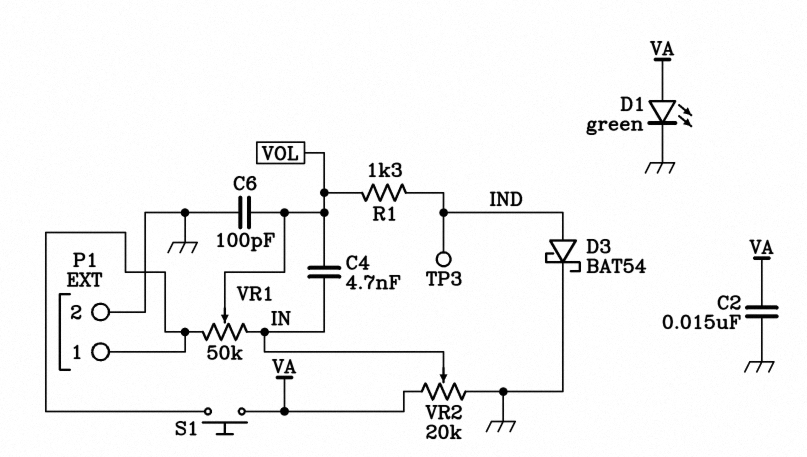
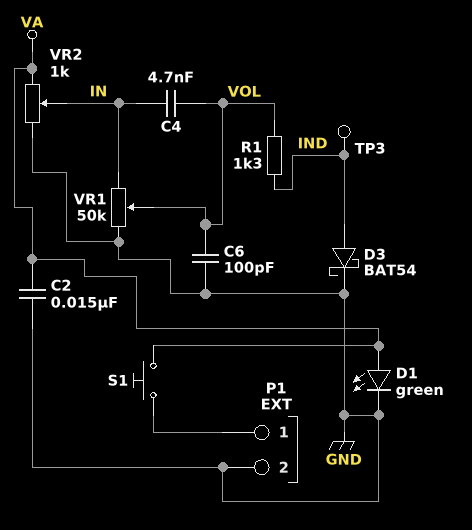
VR1: 50k (IN, P1/1, wiper VOL) -> 50k (GND, IN, wiper VOL)
VR2: 20k (GND, VA, wiper IN) -> 1k (GND, VA, wiper IN)

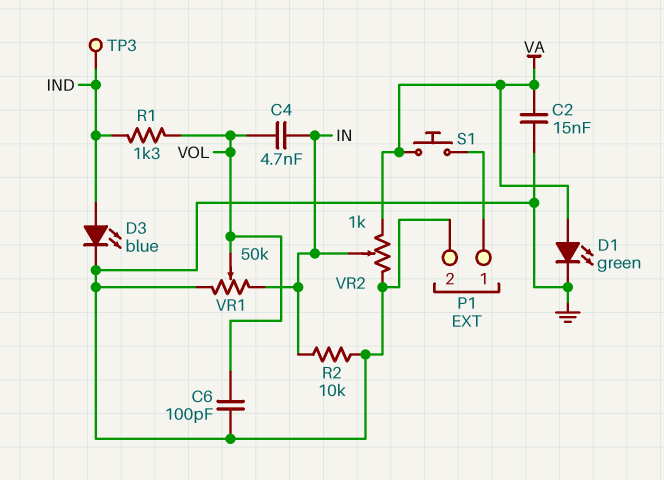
D3: schottky BAT54 (A IND, K GND) -> LED blue (A IND, K GND)
R2: none -> 10k (GND, IN)

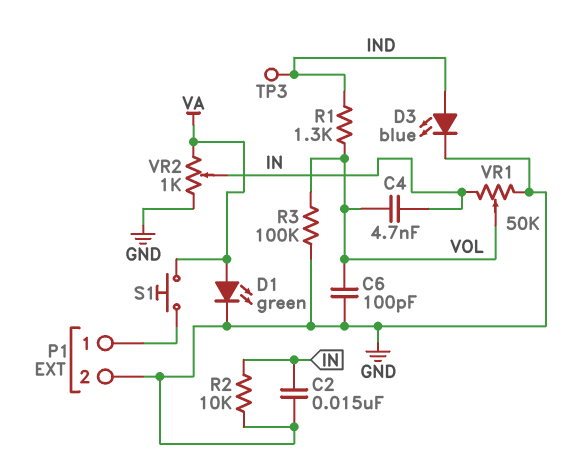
C2: 15nF (GND, VA) -> 15nF (GND, IN)
R3: none -> 100k (GND, VOL)

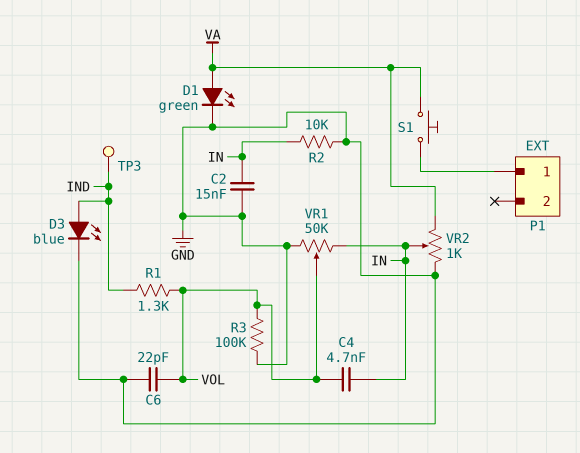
C6: 100pF (GND, VOL) -> 22pF (GND, VOL)
P1 pin 2: GND -> none

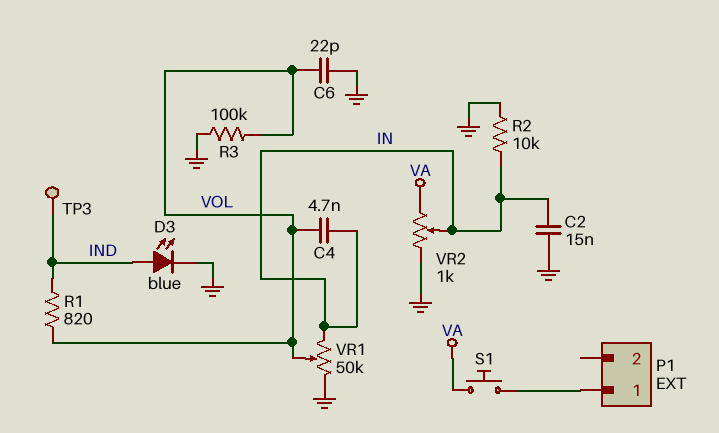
D1: LED green (A VA, K GND) -> none
R1: 1.3k (IND, VOL) -> 820 (IND, VOL)

